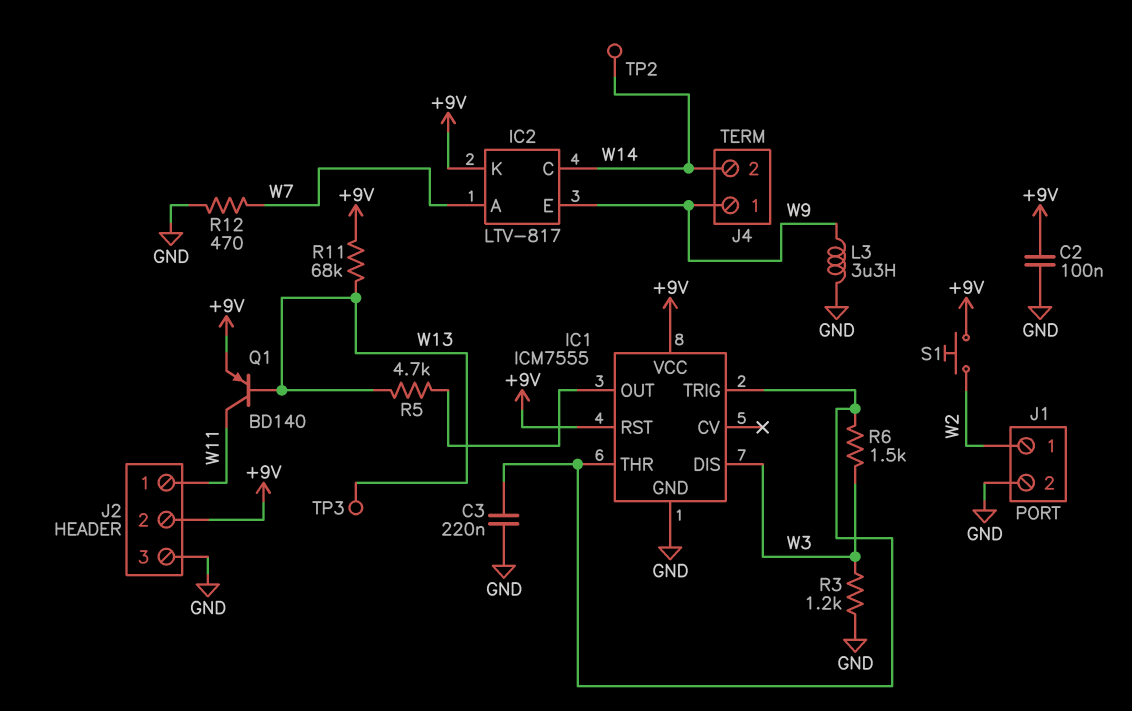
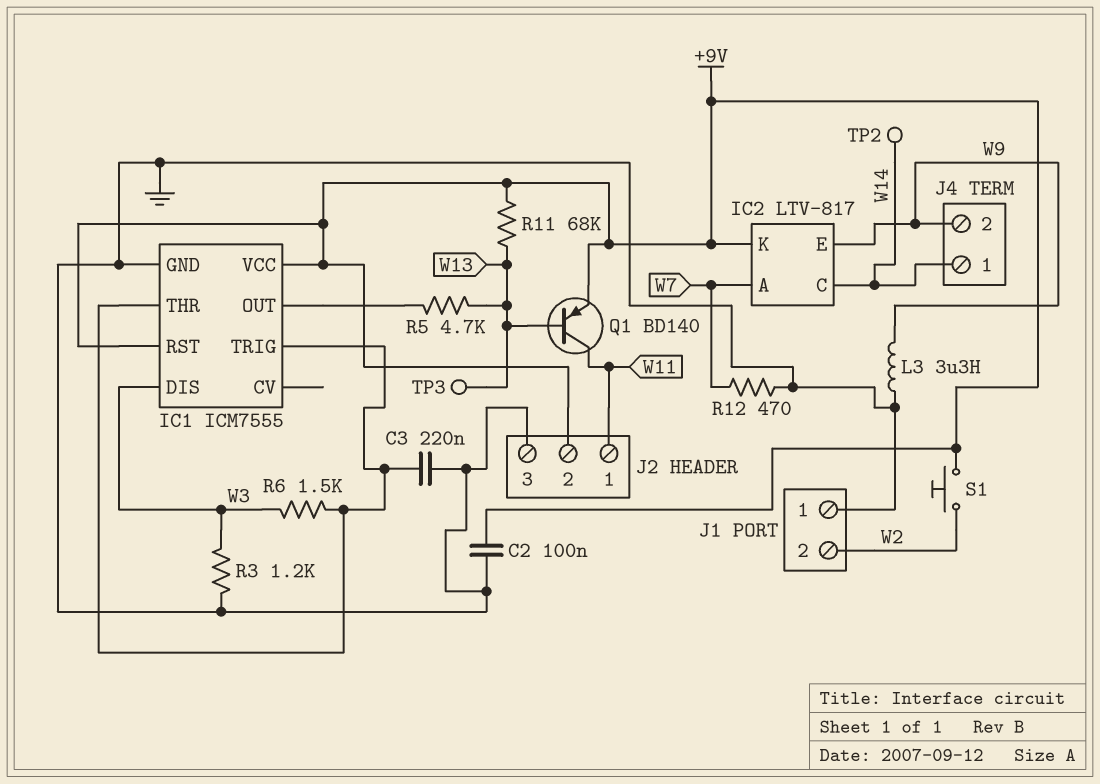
J1 pin 1: W2 -> GND
J1 pin 2: GND -> W2
J4 pin 1: W9 -> W14
J4 pin 2: W14 -> W9

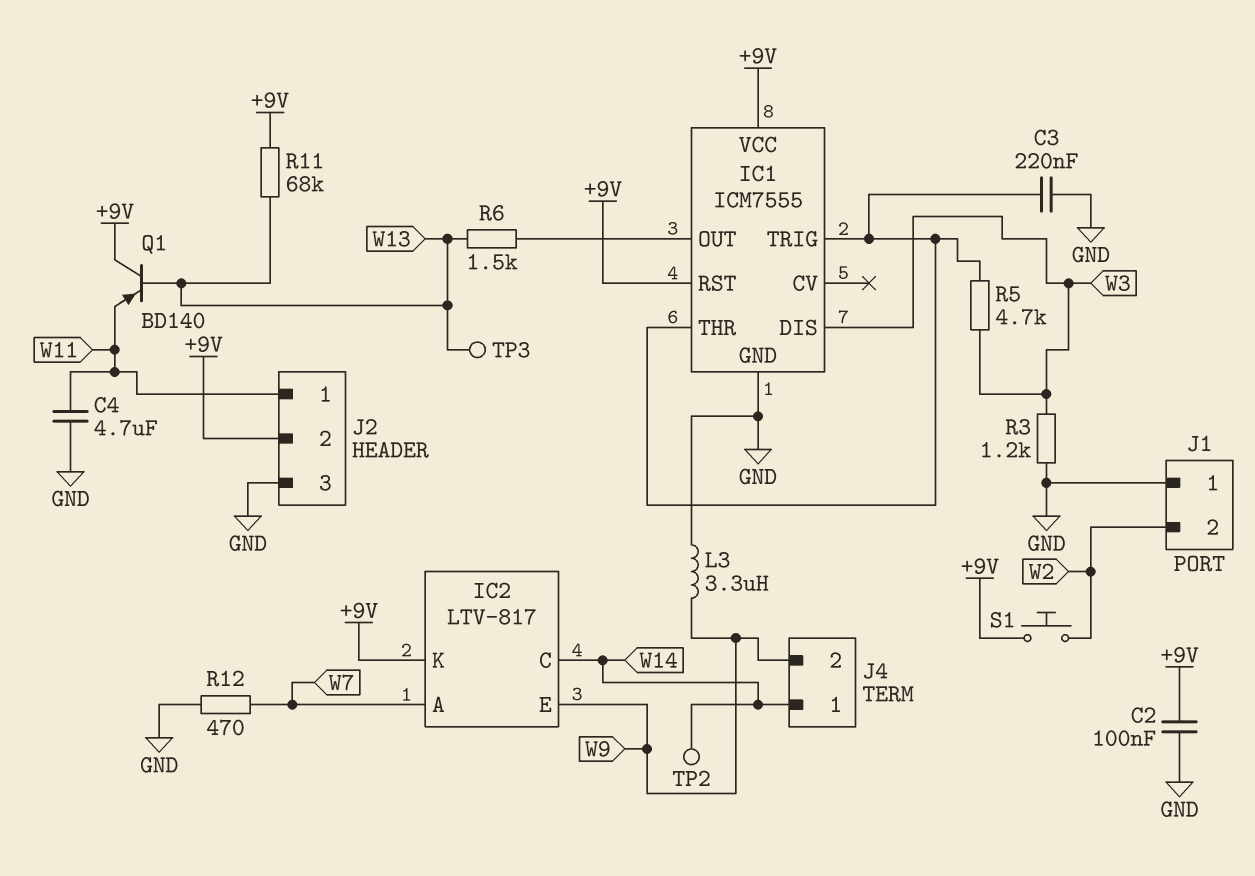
C4: none -> 4.7uF (GND, W11)
Q1: PNP BD140 (B W13, C W11, E +9V) -> PNP BD140 (B W13, C +9V, E W11)
R5: 4.7k (IC1/OUT, W13) -> 4.7k (IC1/THR, W3)
R6: 1.5k (IC1/THR, W3) -> 1.5k (IC1/OUT, W13)

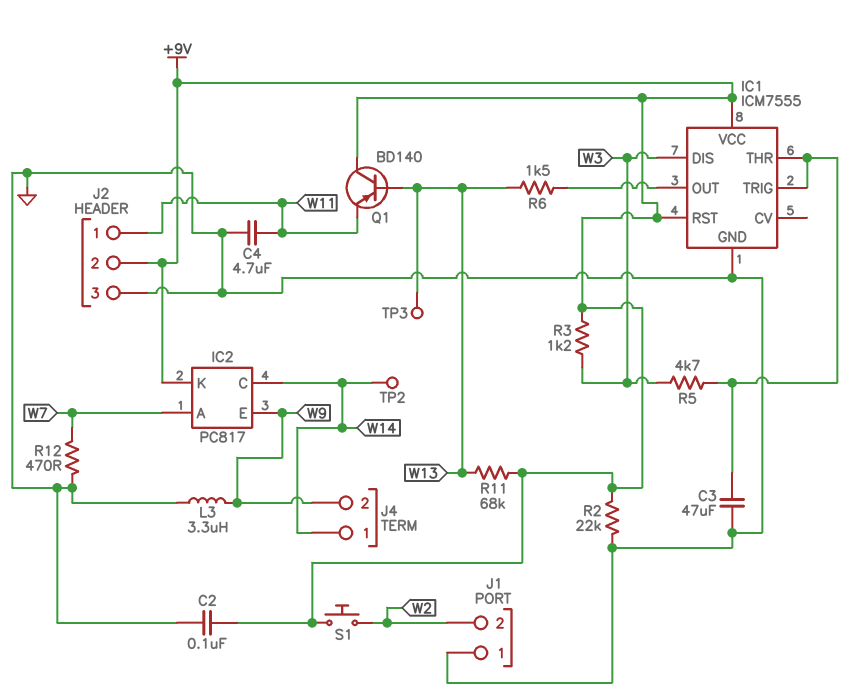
C3: 220nF (GND, IC1/THR) -> 47uF (GND, IC1/THR)
IC2: LTV-817 -> PC817
R2: none -> 22k (+9V, GND)
R3: 1.2k (GND, W3) -> 1.2k (+9V, W3)

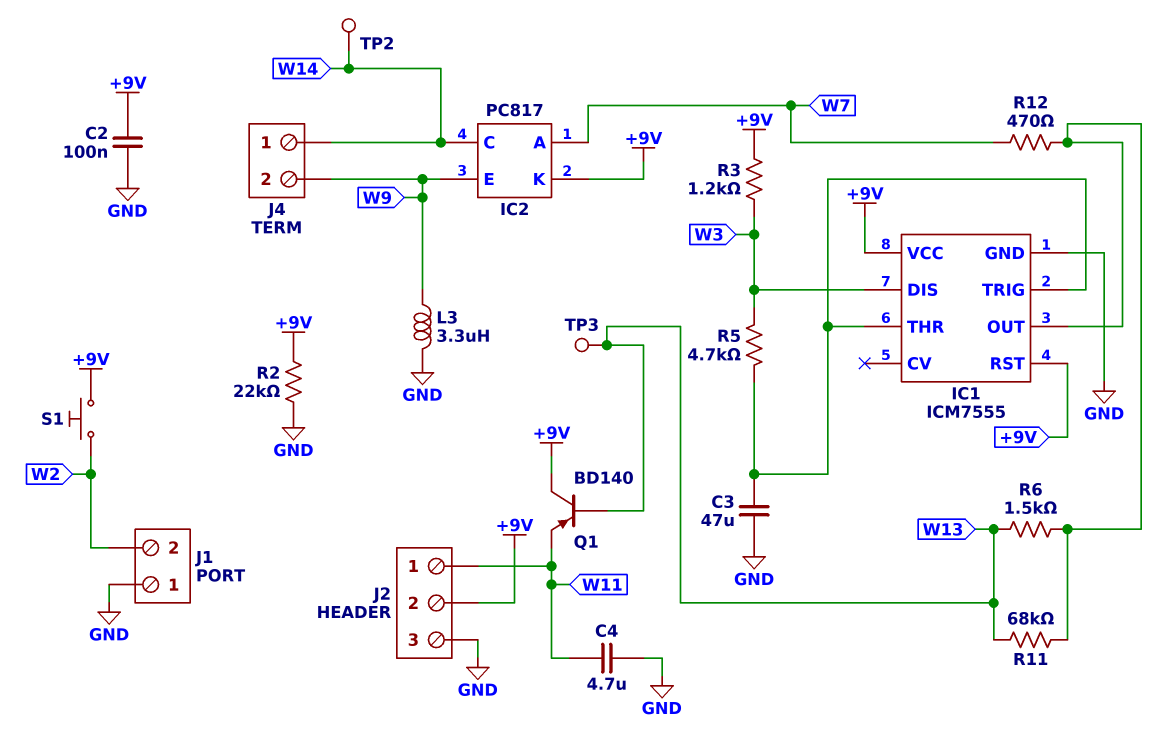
R11: 68k (+9V, W13) -> 68k (IC1/OUT, W13)
R12: 470 (GND, W7) -> 470 (IC1/OUT, W7)

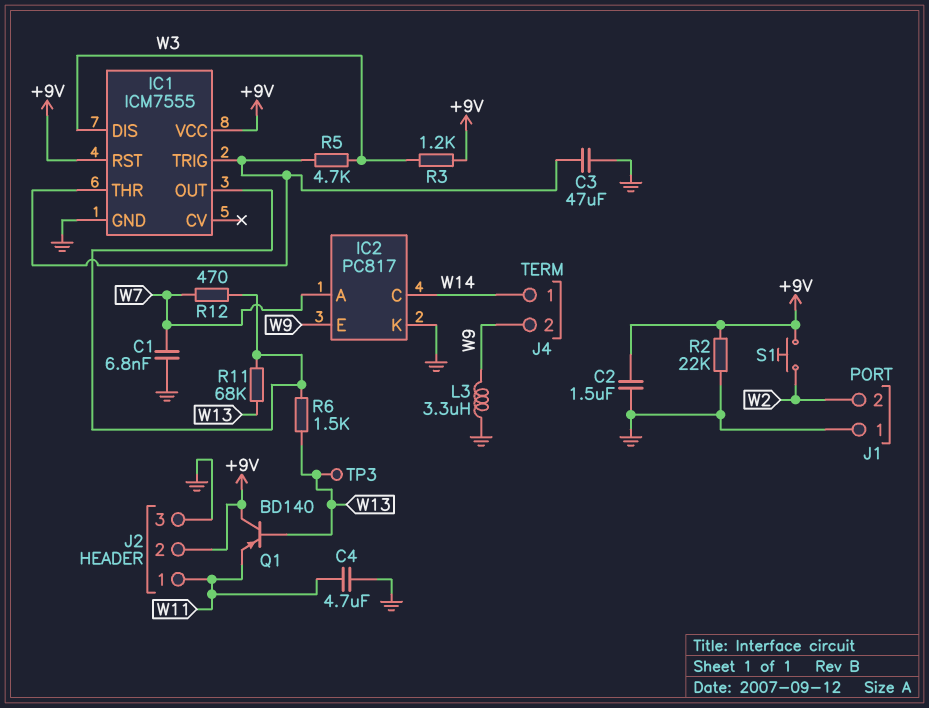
C1: none -> 6.8nF (GND, W7)
C2: 100nF (+9V, GND) -> 1.5uF (+9V, GND)
IC2 pin K: +9V -> GND
TP2: test point (W14) -> none

